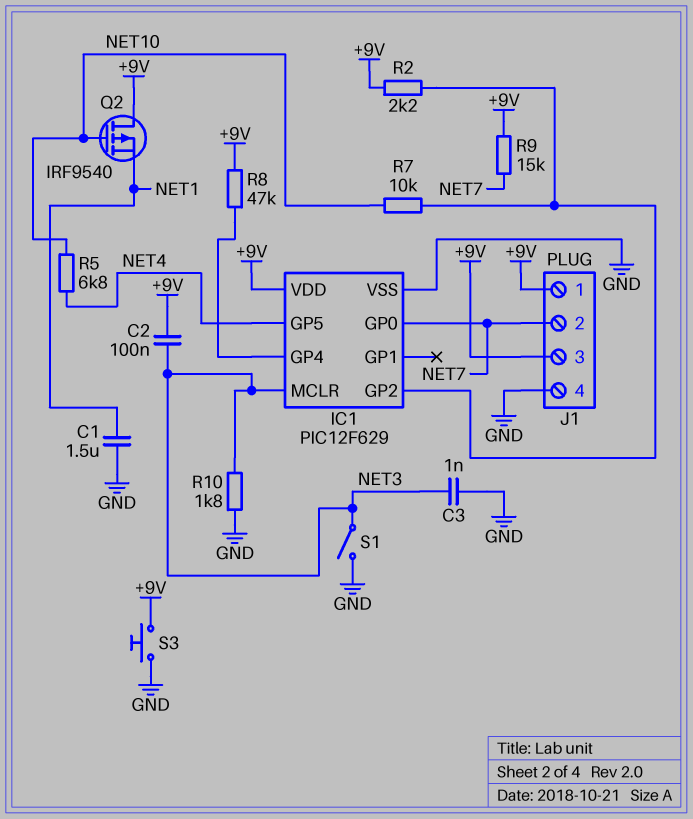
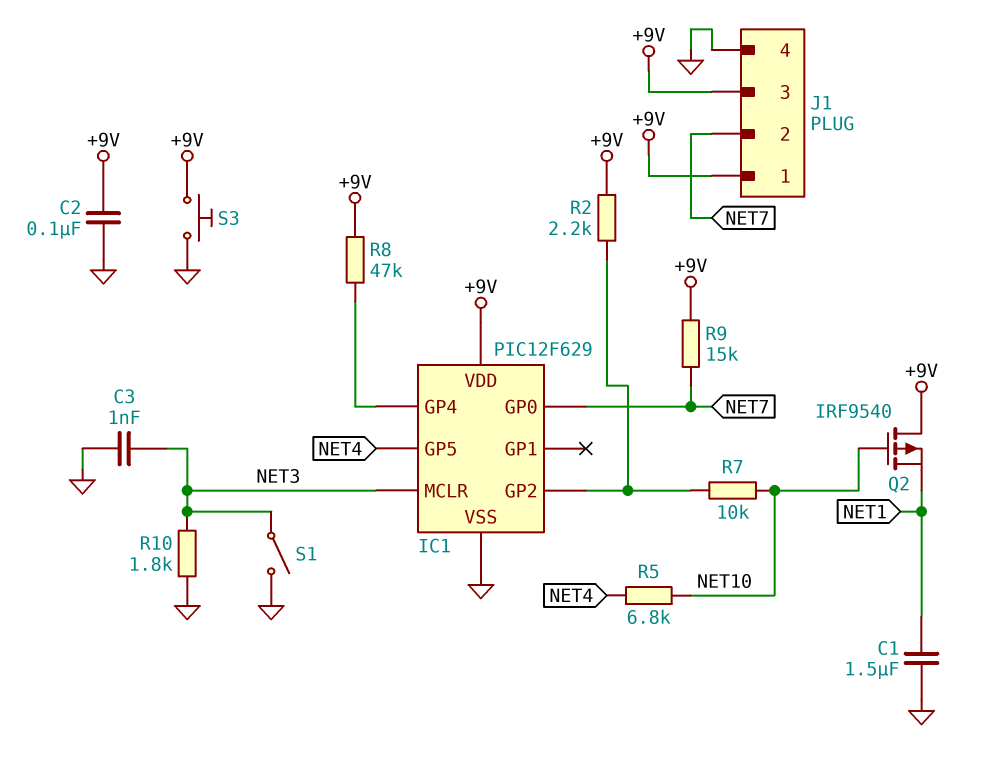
C2: 100nF (+9V, NET3) -> 100nF (+9V, GND)

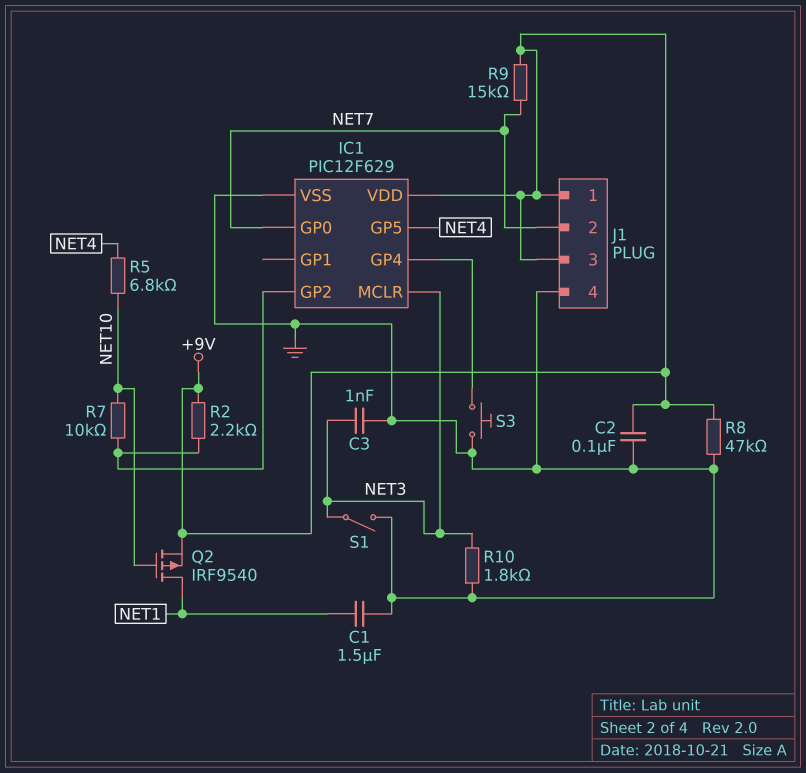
Q2: PMOS IRF9540 (G NET10, D +9V, S NET1) -> PMOS IRF9540 (G NET10, D NET1, S +9V)
R8: 47k (+9V, IC1/GP4) -> 47k (+9V, GND)
S3: button (+9V, GND) -> button (GND, IC1/GP4)

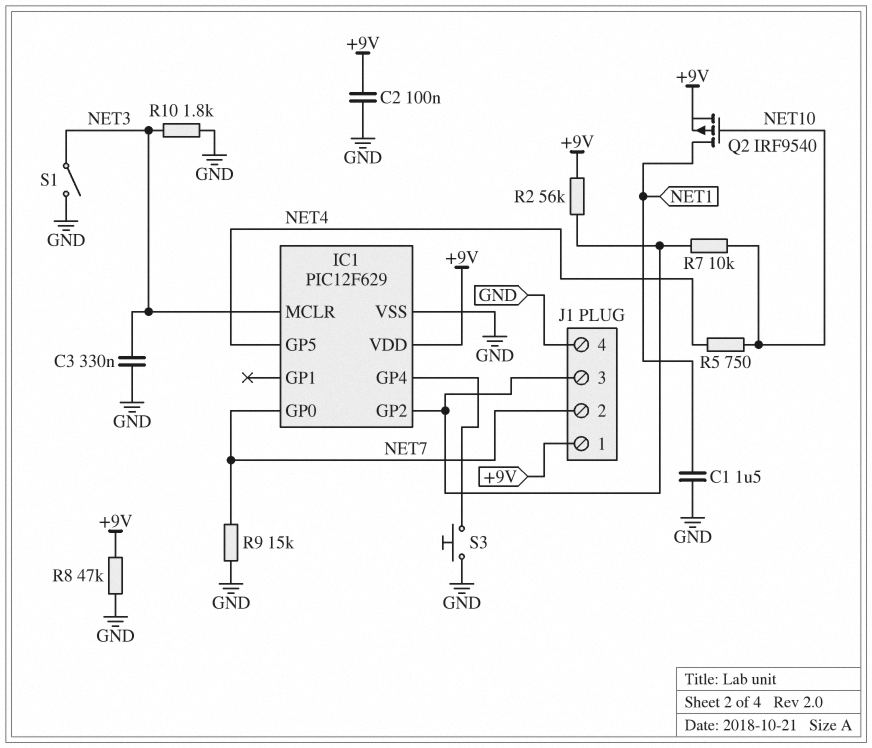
C3: 1nF (GND, NET3) -> 330nF (GND, NET3)
J1 pin 3: +9V -> IC1/GP2
R2: 2.2k (+9V, IC1/GP2) -> 56k (+9V, IC1/GP2)
R5: 6.8k (NET4, NET10) -> 750 (NET4, NET10)
R9: 15k (+9V, NET7) -> 15k (GND, NET7)

